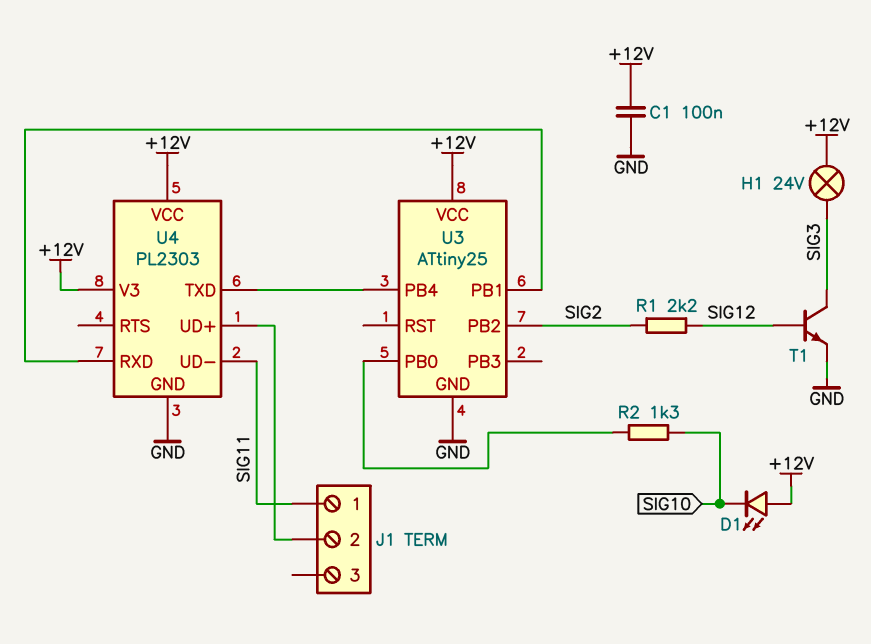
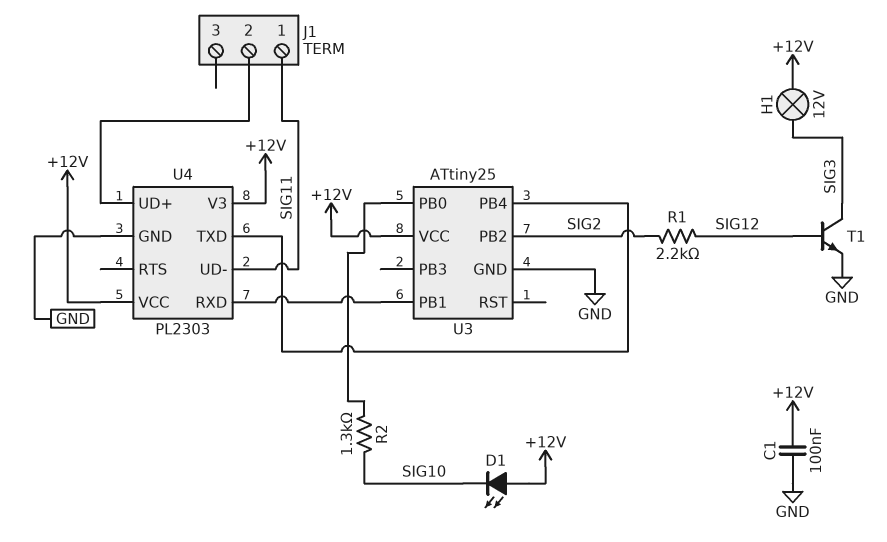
H1: lamp 24V (+12V, SIG3) -> lamp 12V (+12V, SIG3)

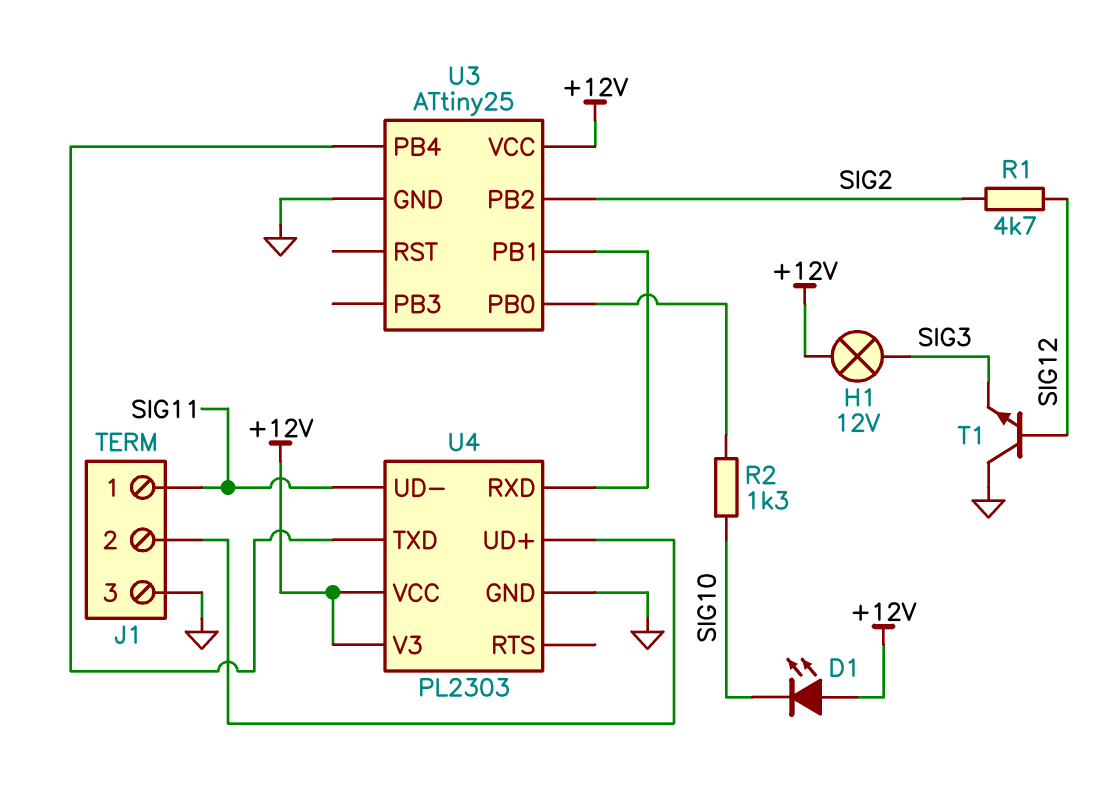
C1: 100nF (+12V, GND) -> none
J1 pin 3: none -> GND
R1: 2.2k (SIG2, SIG12) -> 4.7k (SIG2, SIG12)
T1: NPN (B SIG12, C SIG3, E GND) -> NPN (B SIG12, C GND, E SIG3)

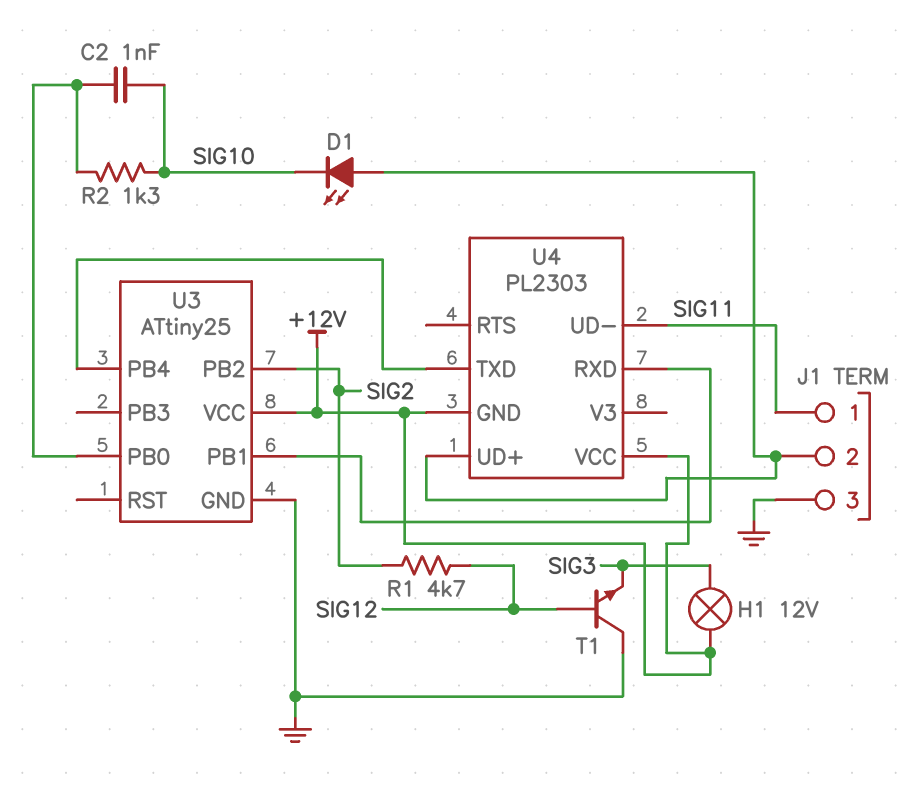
C2: none -> 1nF (SIG10, U3/PB0)
D1: LED (A +12V, K SIG10) -> LED (A J1/2, K SIG10)
U4 pin GND: GND -> +12V
U4 pin V3: +12V -> none

